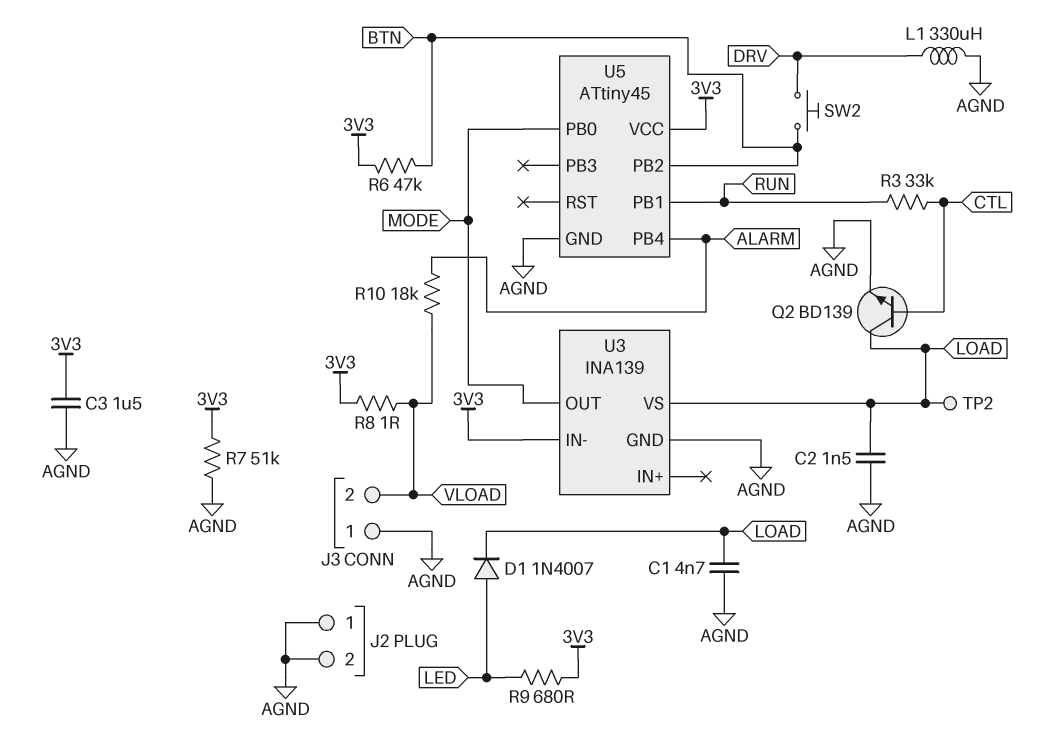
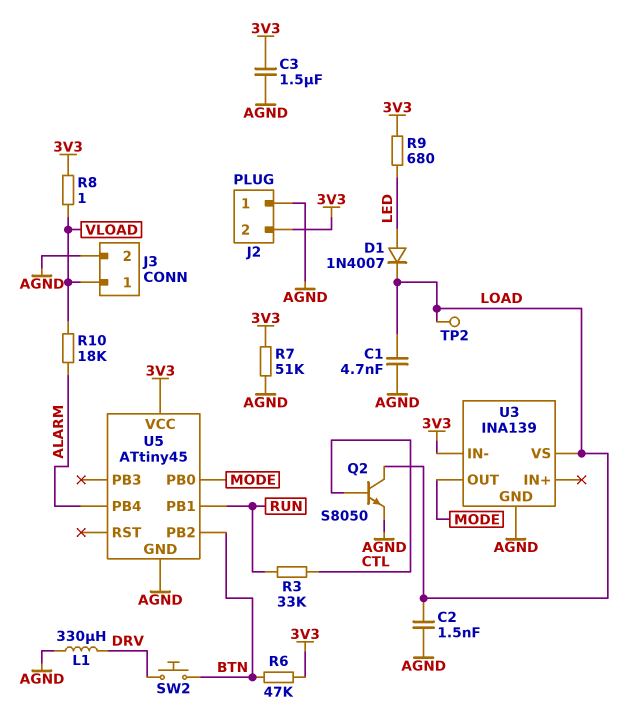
J2 pin 2: AGND -> 3V3
J3 pin 1: AGND -> VLOAD
J3 pin 2: VLOAD -> AGND
Q2: NPN BD139 (B CTL, C LOAD, E AGND) -> NPN S8050 (B CTL, C LOAD, E AGND)

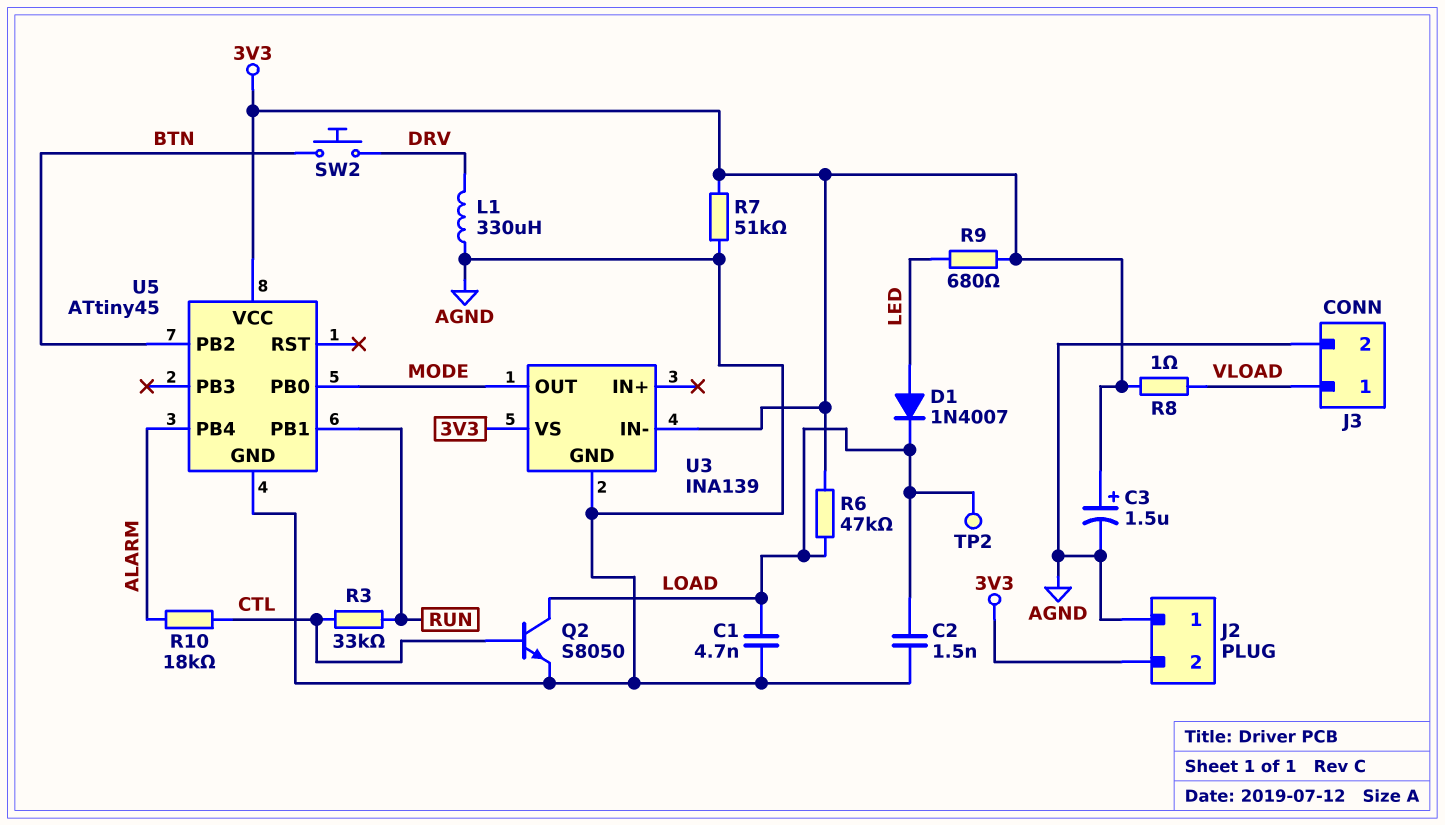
C3: 1.5uF (3V3, AGND) -> 1.5uF (plus 3V3, minus AGND)
R6: 47k (3V3, BTN) -> 47k (3V3, LOAD)
R10: 18k (ALARM, VLOAD) -> 18k (ALARM, CTL)
U3 pin VS: LOAD -> 3V3

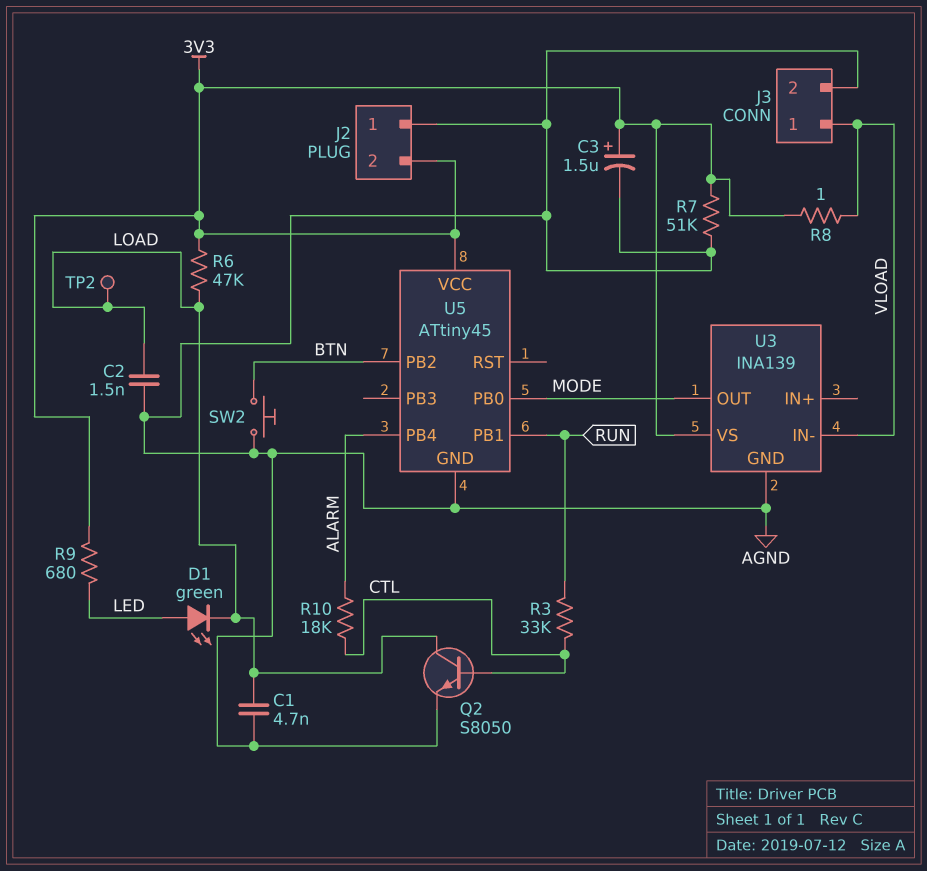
D1: diode 1N4007 (A LED, K LOAD) -> LED green (A LED, K LOAD)
L1: 330uH (AGND, DRV) -> none
SW2: button (BTN, DRV) -> button (AGND, BTN)
U3 pin IN-: 3V3 -> VLOAD

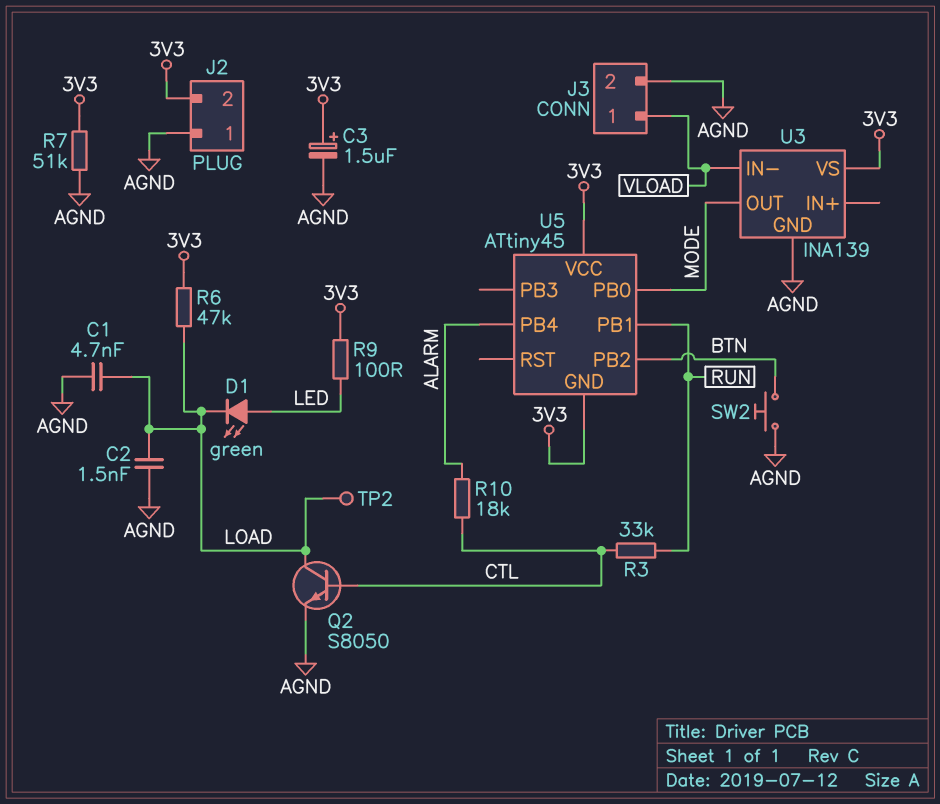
R8: 1 (3V3, VLOAD) -> none
R9: 680 (3V3, LED) -> 100 (3V3, LED)
U5 pin GND: AGND -> 3V3

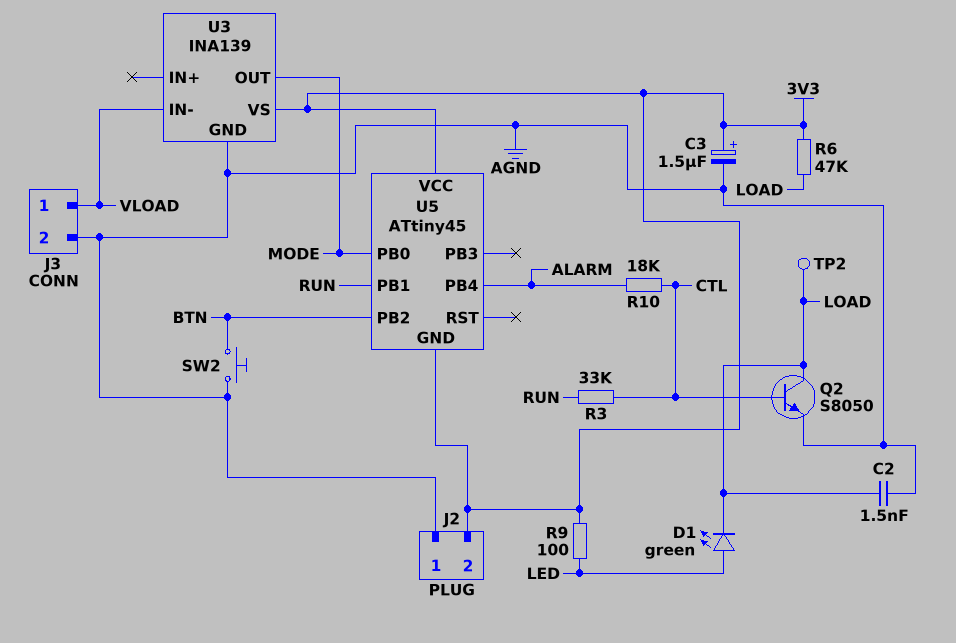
C1: 4.7nF (AGND, LOAD) -> none
R7: 51k (3V3, AGND) -> none

